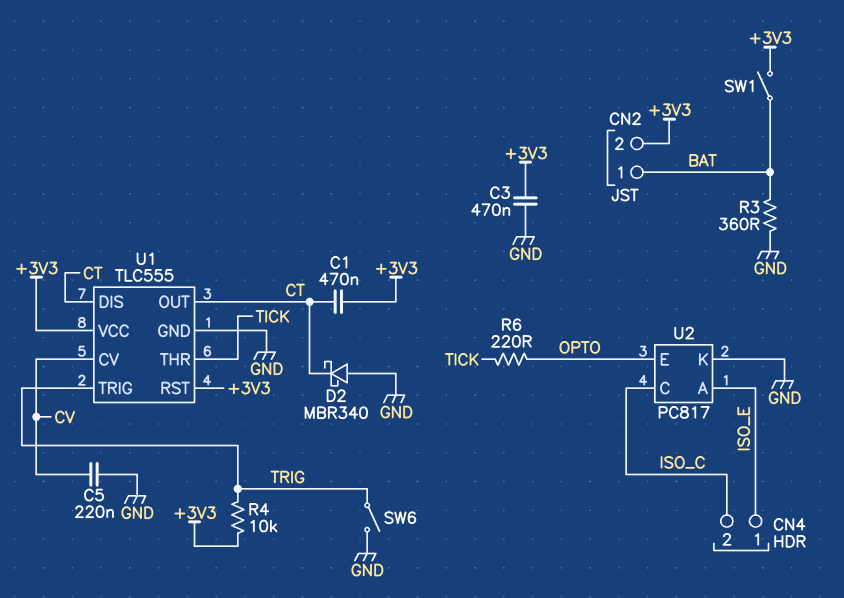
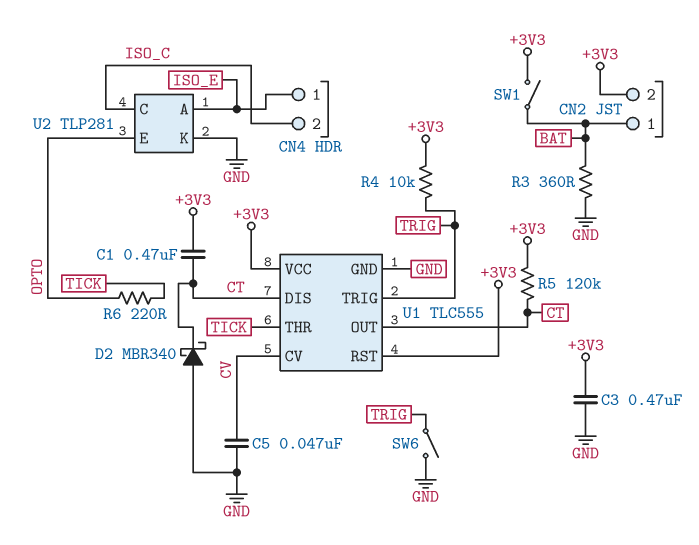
C5: 220nF (CV, GND) -> 47nF (CV, GND)
R5: none -> 120k (+3V3, CT)
U2: PC817 -> TLP281

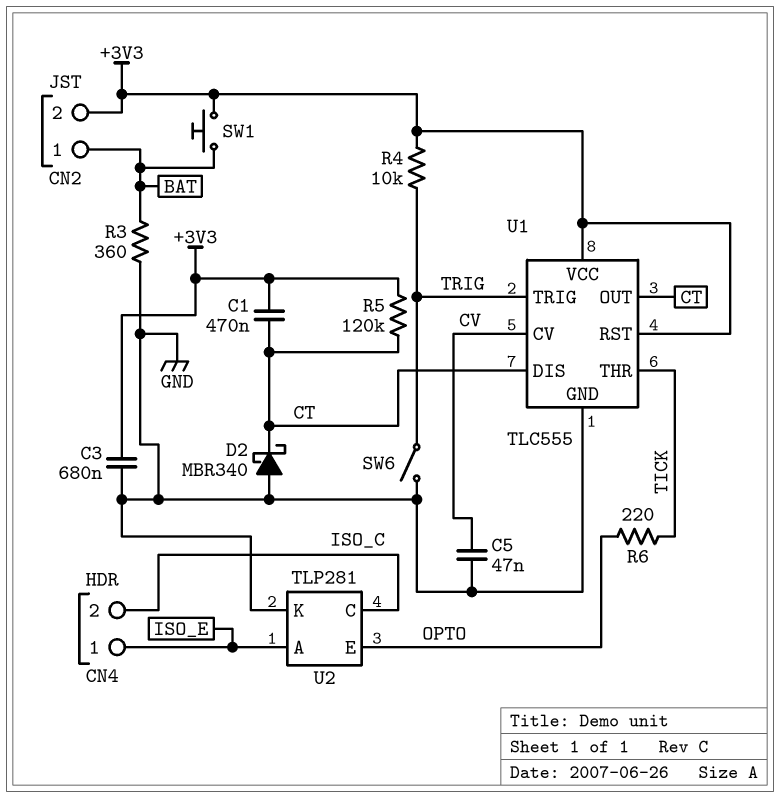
C3: 470nF (+3V3, GND) -> 680nF (+3V3, GND)
SW1: switch (+3V3, BAT) -> button (+3V3, BAT)

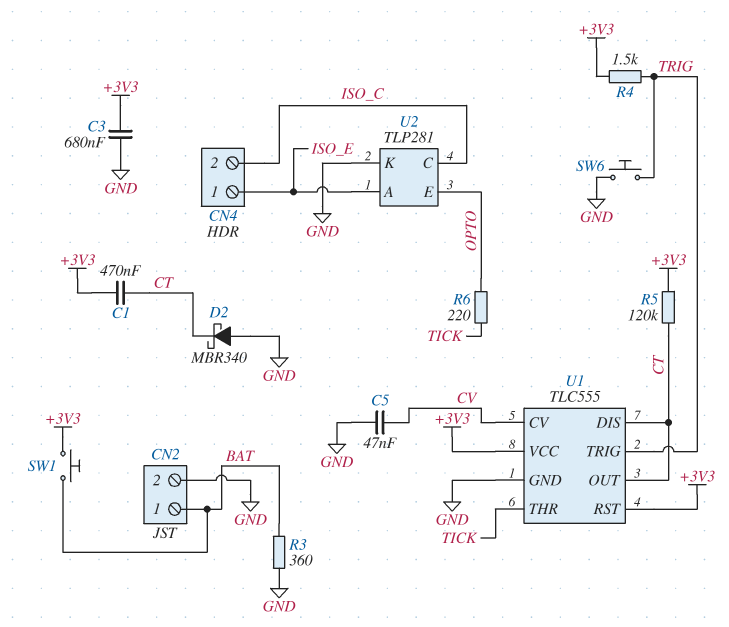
CN2 pin 2: +3V3 -> GND
R4: 10k (+3V3, TRIG) -> 1.5k (+3V3, TRIG)
SW6: switch (GND, TRIG) -> button (GND, TRIG)

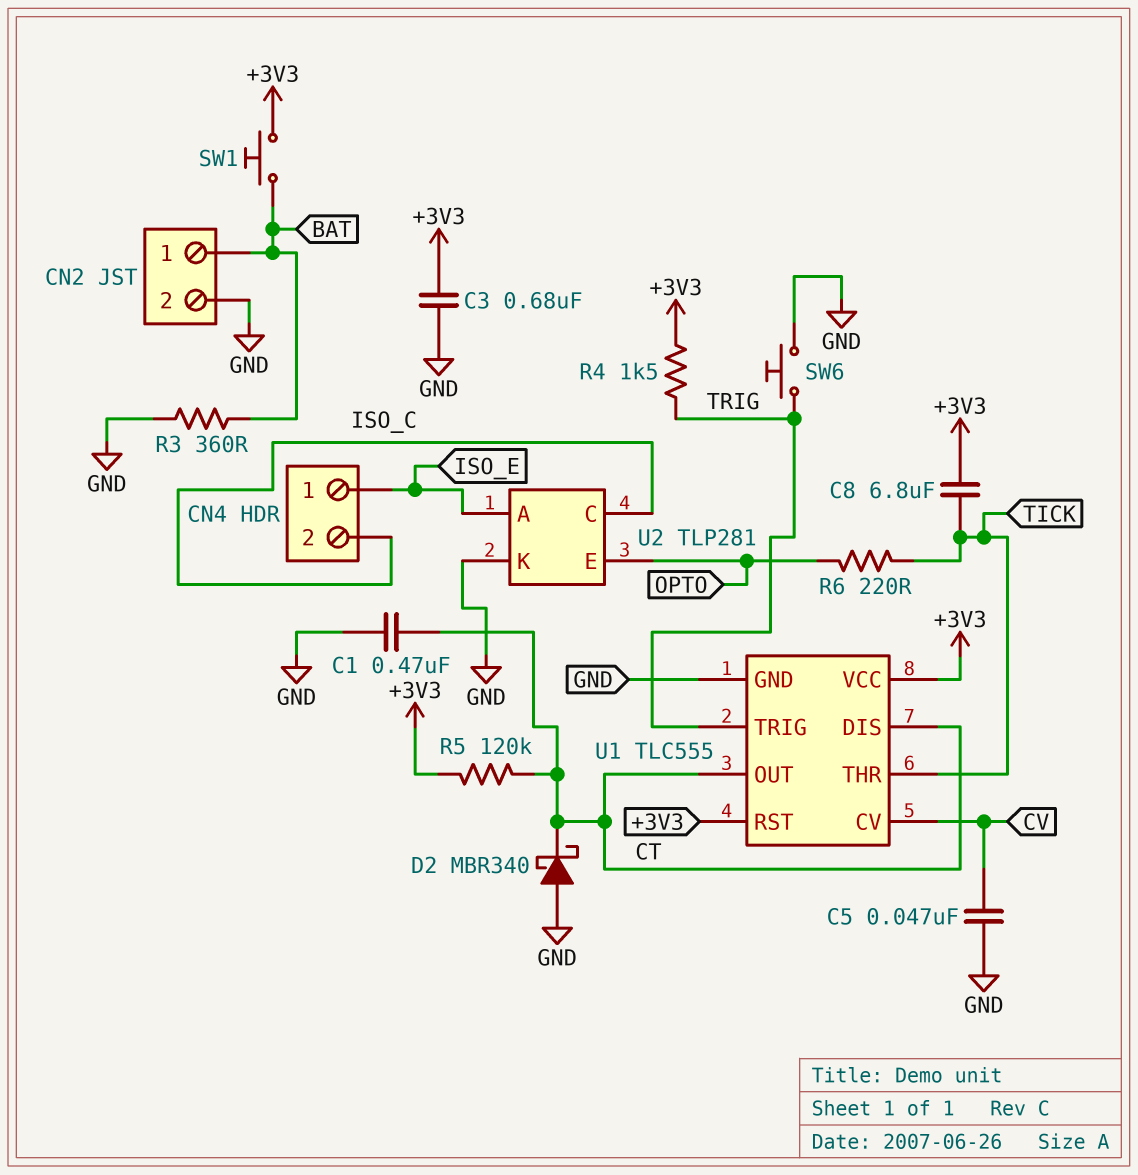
C1: 470nF (+3V3, CT) -> 470nF (CT, GND)
C8: none -> 6.8uF (+3V3, TICK)

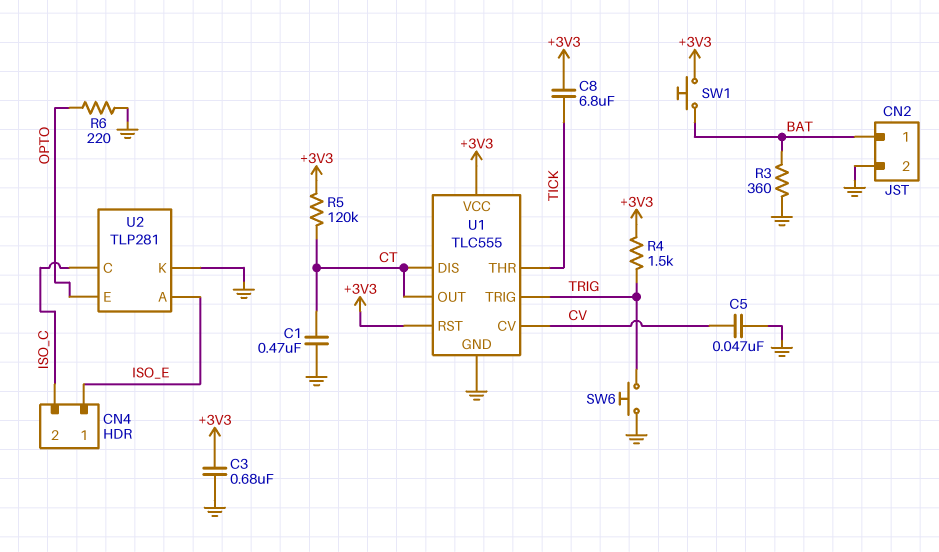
D2: schottky MBR340 (A GND, K CT) -> none
R6: 220 (OPTO, TICK) -> 220 (GND, OPTO)

